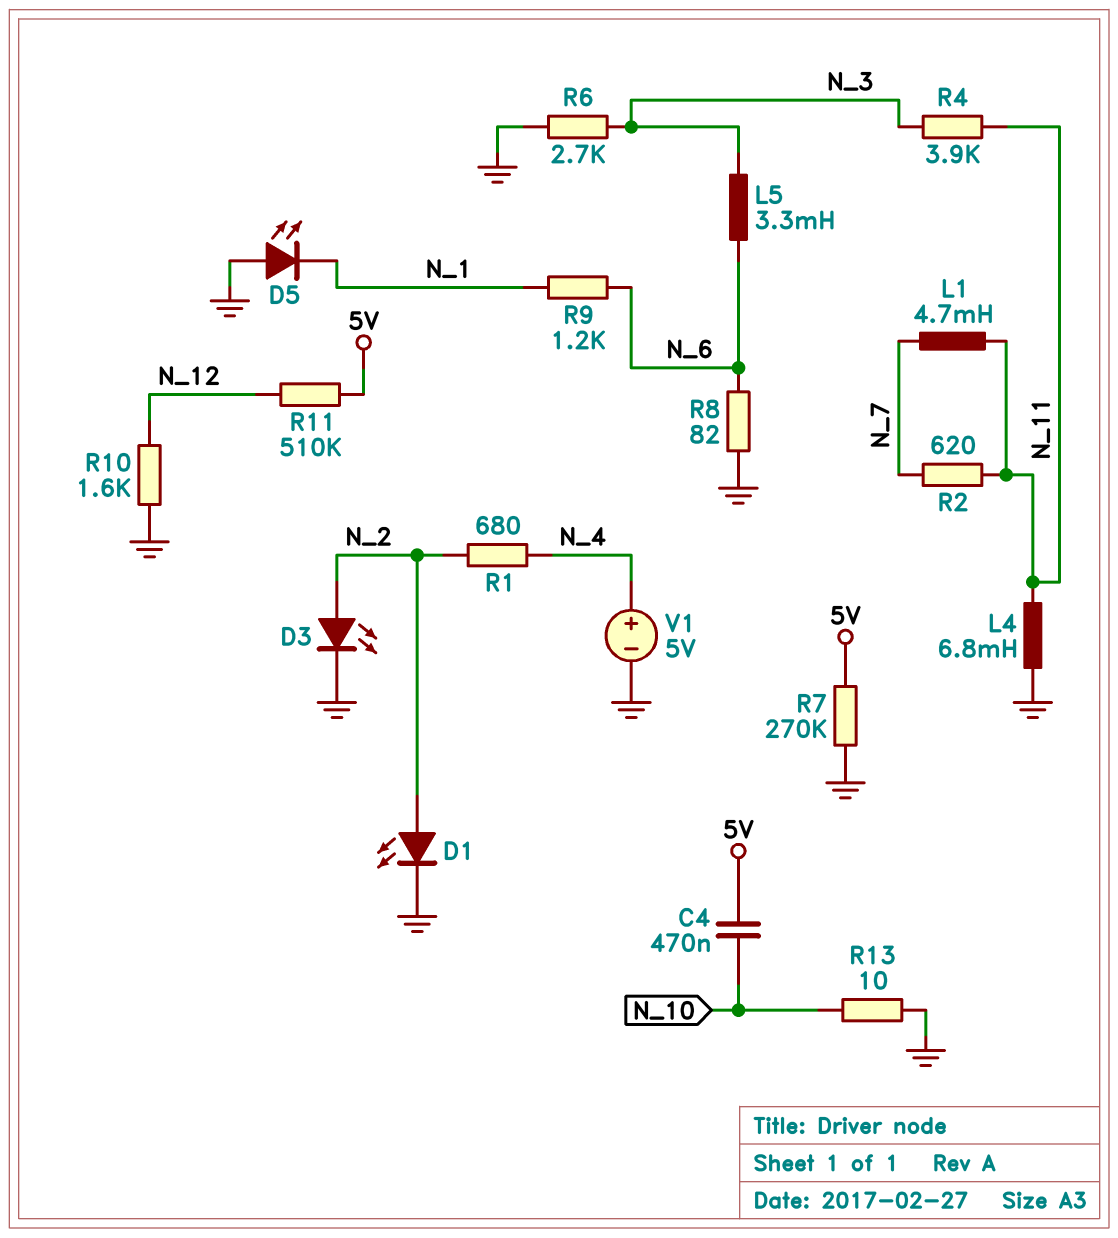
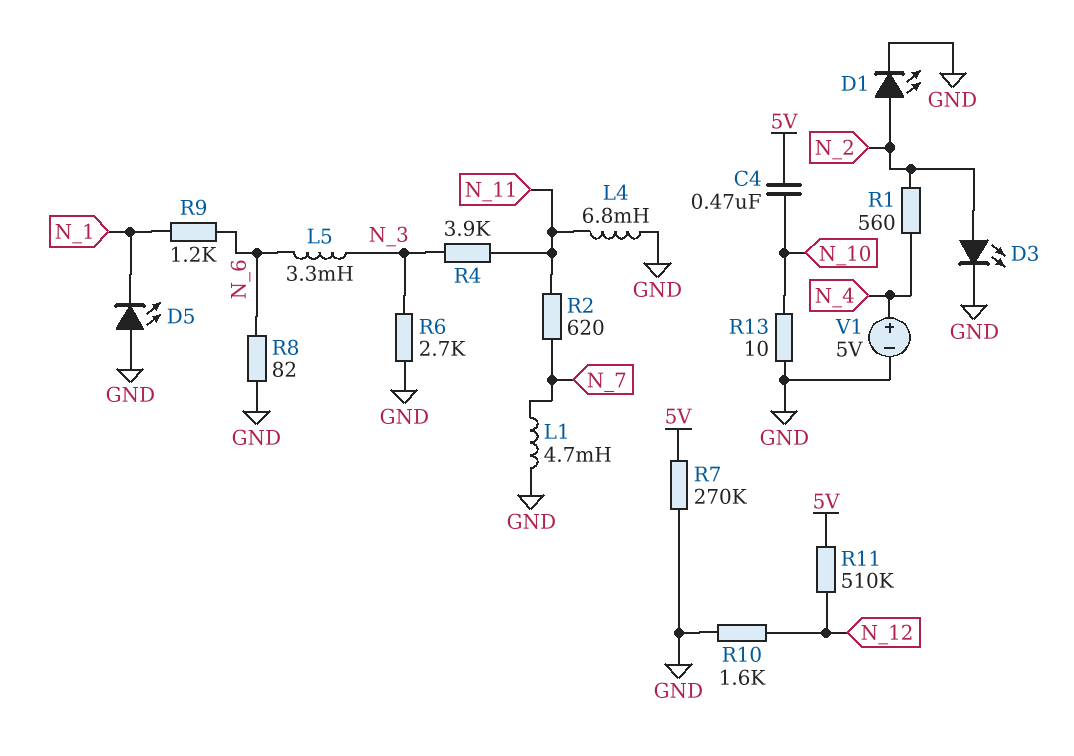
L1: 4.7mH (N_7, N_11) -> 4.7mH (GND, N_7)
R1: 680 (N_2, N_4) -> 560 (N_2, N_4)

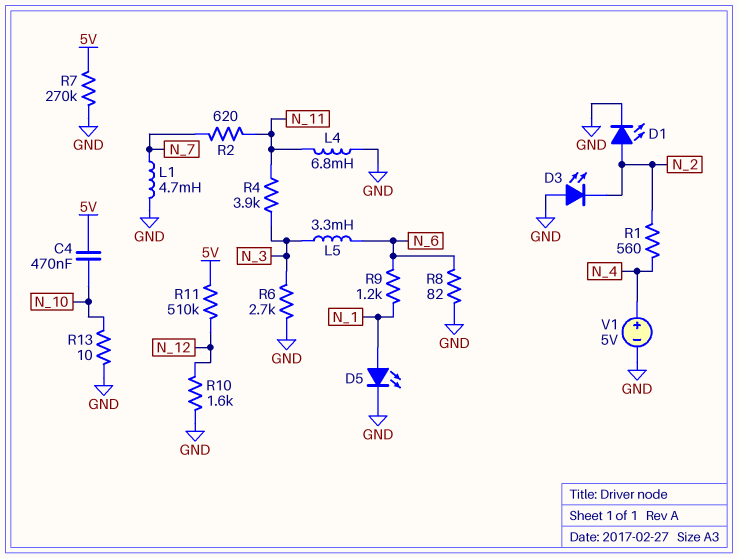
D3: LED (A N_2, K GND) -> LED (A GND, K N_2)
D5: LED (A GND, K N_1) -> LED (A N_1, K GND)

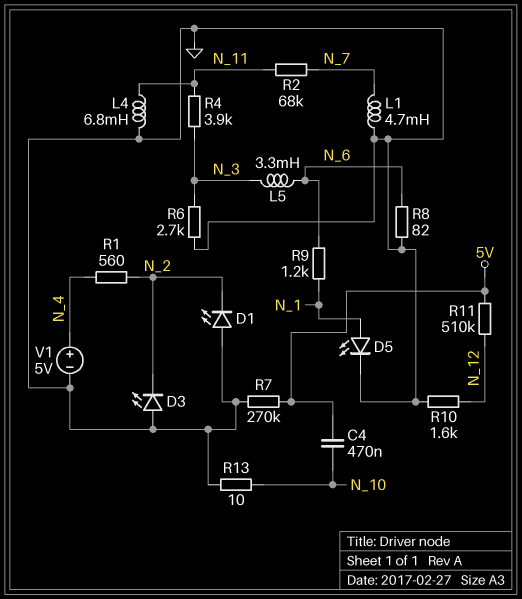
D1: LED (A N_2, K GND) -> LED (A GND, K N_2)
R2: 620 (N_7, N_11) -> 68k (N_7, N_11)

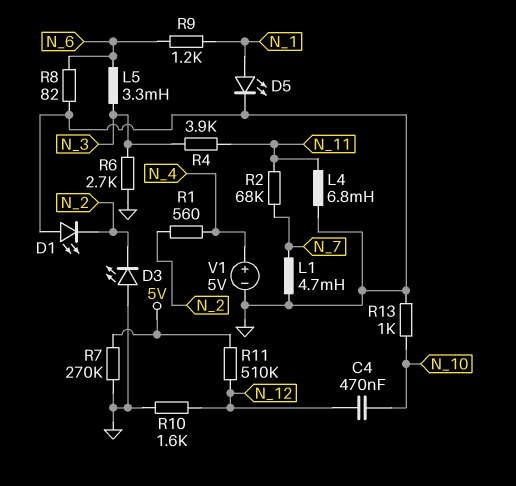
C4: 470nF (5V, N_10) -> 470nF (N_10, N_12)
R13: 10 (GND, N_10) -> 1k (GND, N_10)

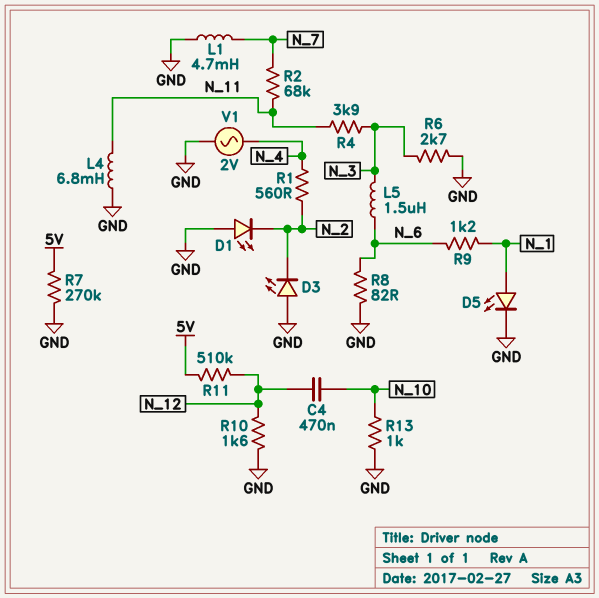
L5: 3.3mH (N_3, N_6) -> 1.5uH (N_3, N_6)
V1: 5V (plus N_4, minus GND) -> AC 2V (GND, N_4)

